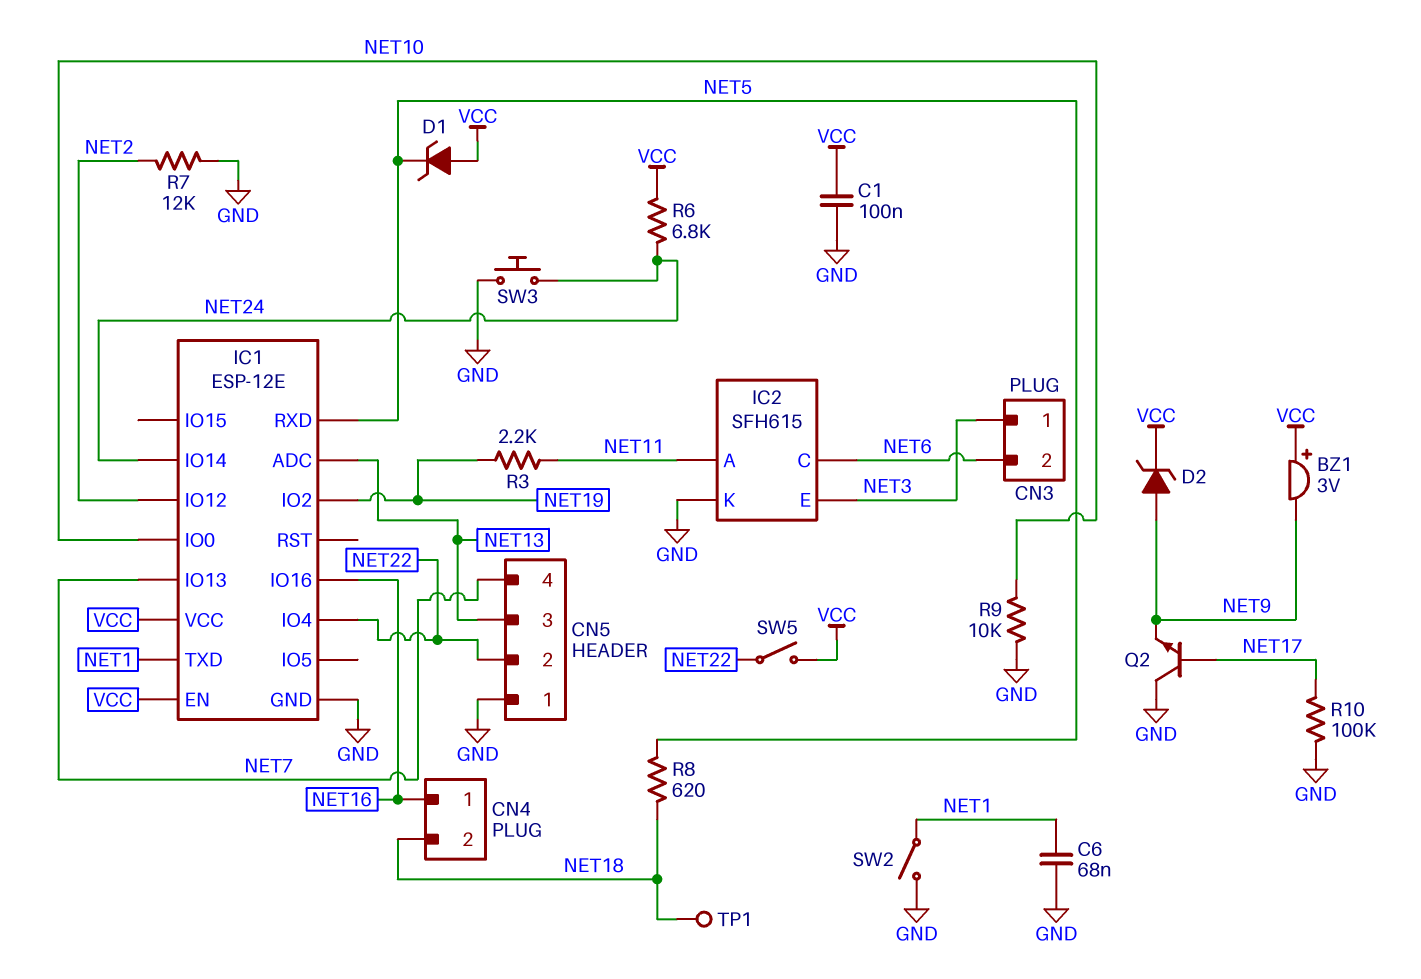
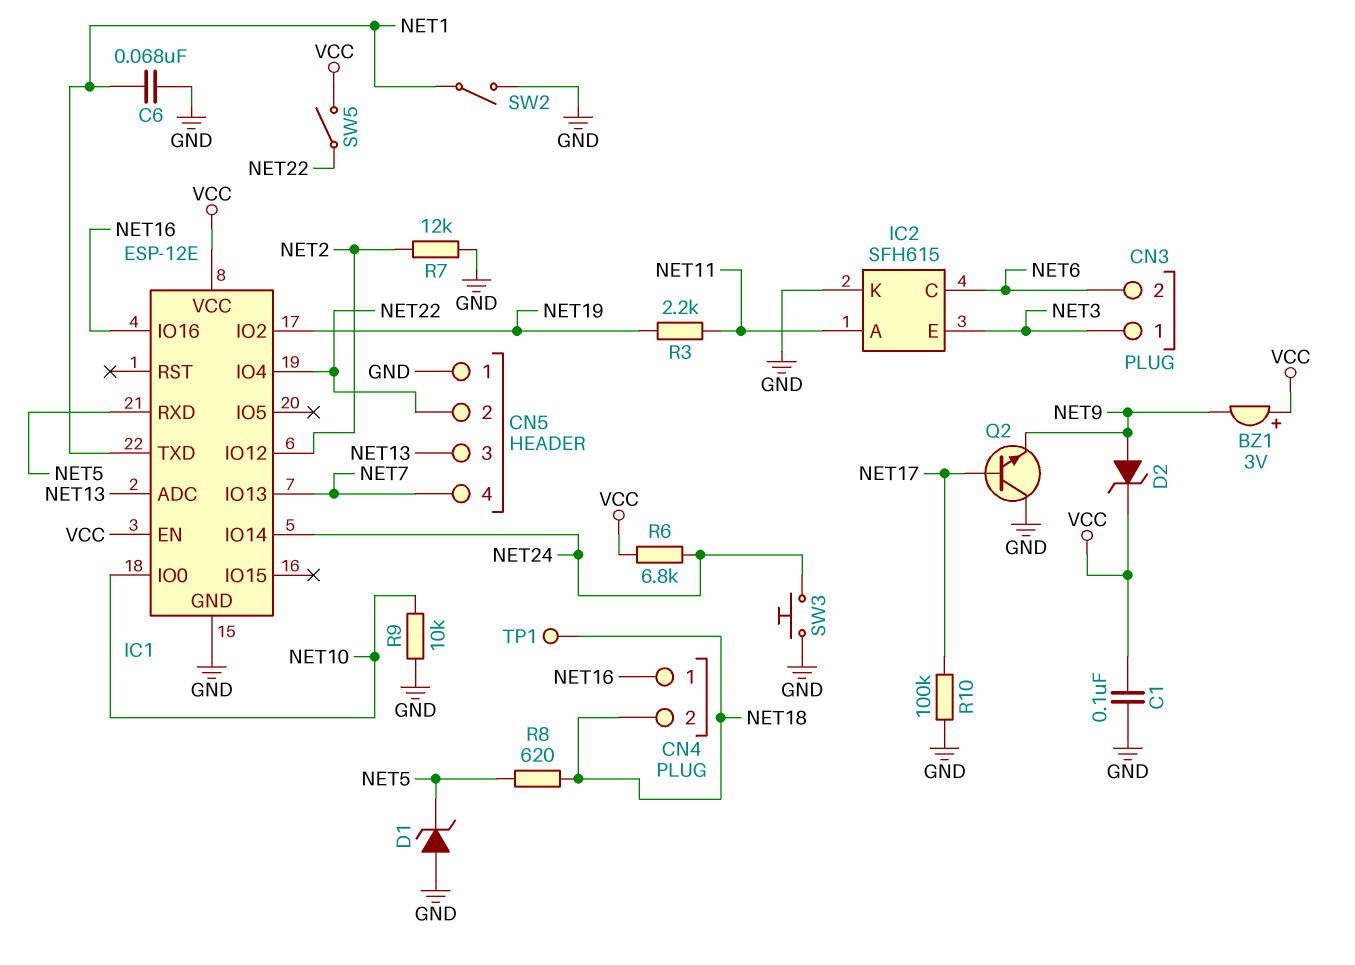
D1: zener (A VCC, K NET5) -> zener (A GND, K NET5)

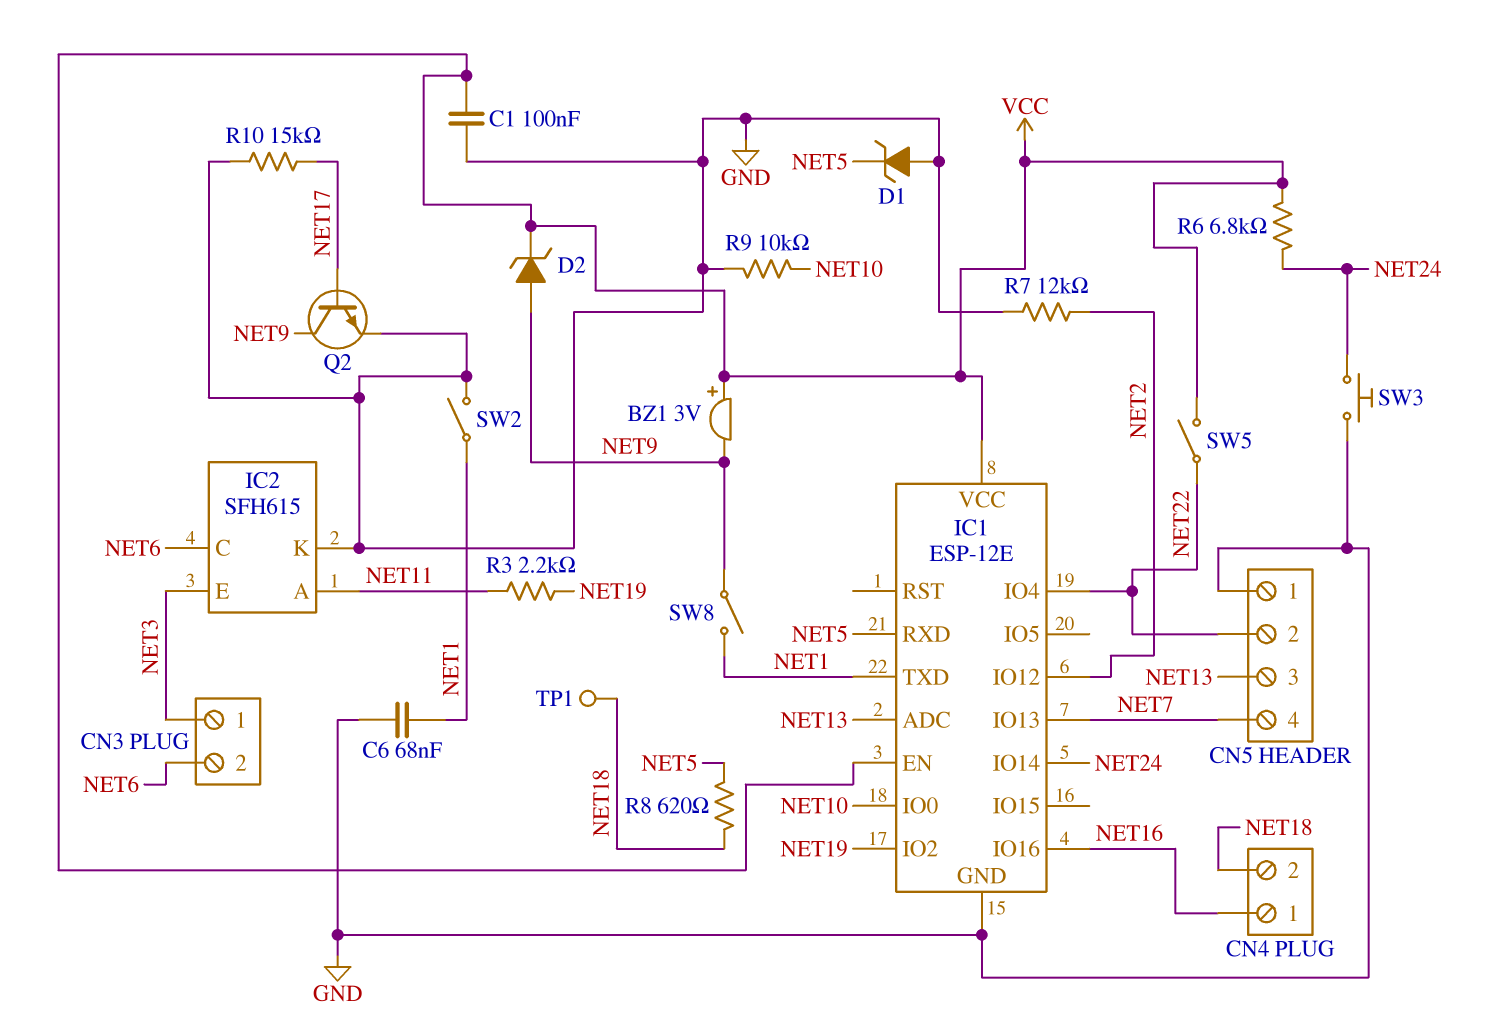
Q2: NPN (B NET17, C GND, E NET9) -> NPN (B NET17, C NET9, E GND)
R10: 100k (GND, NET17) -> 15k (GND, NET17)
SW8: none -> switch (NET1, NET9)

